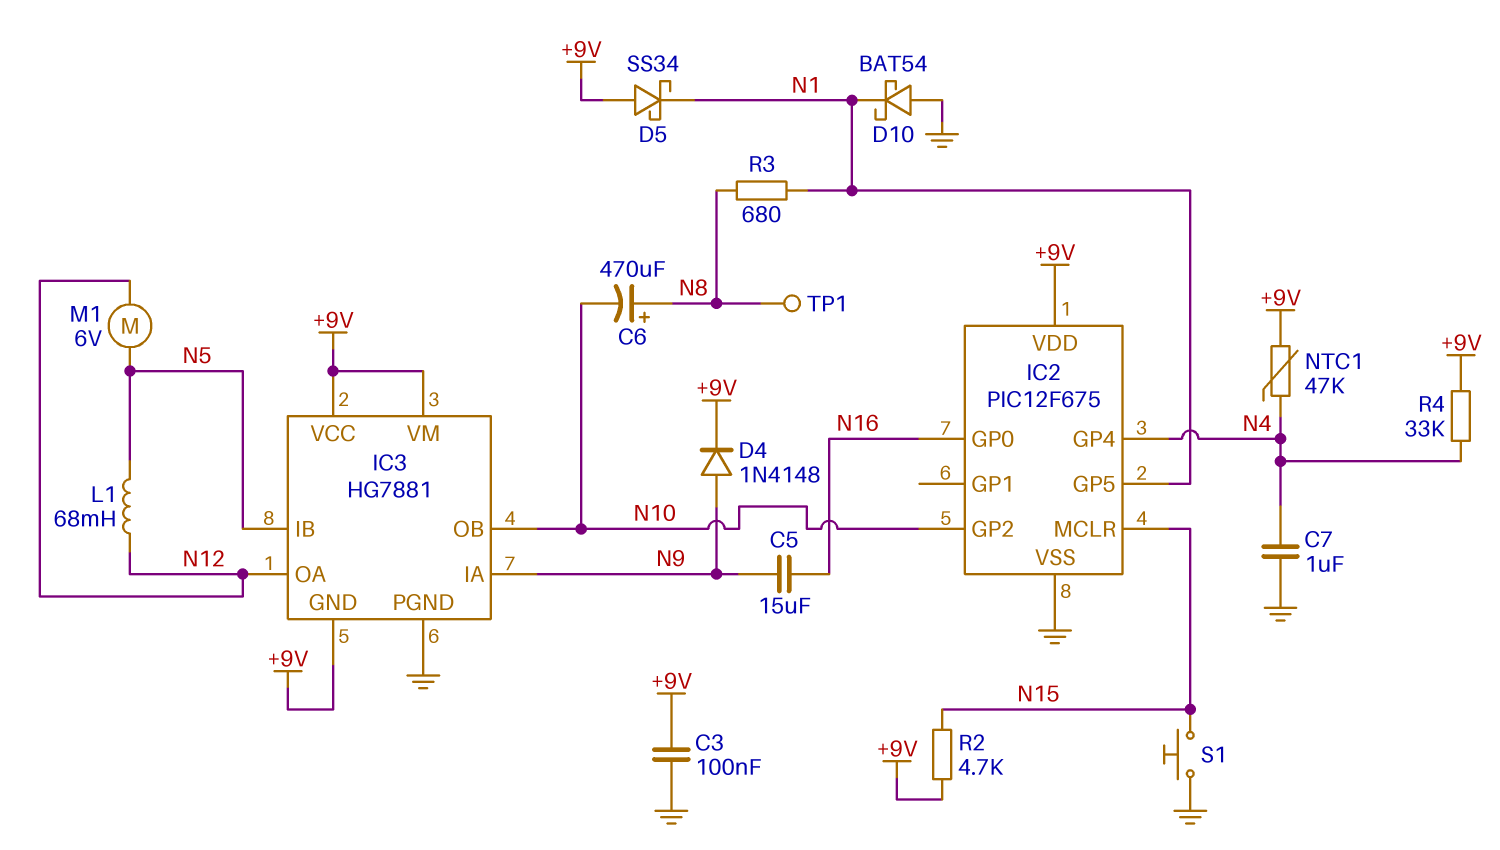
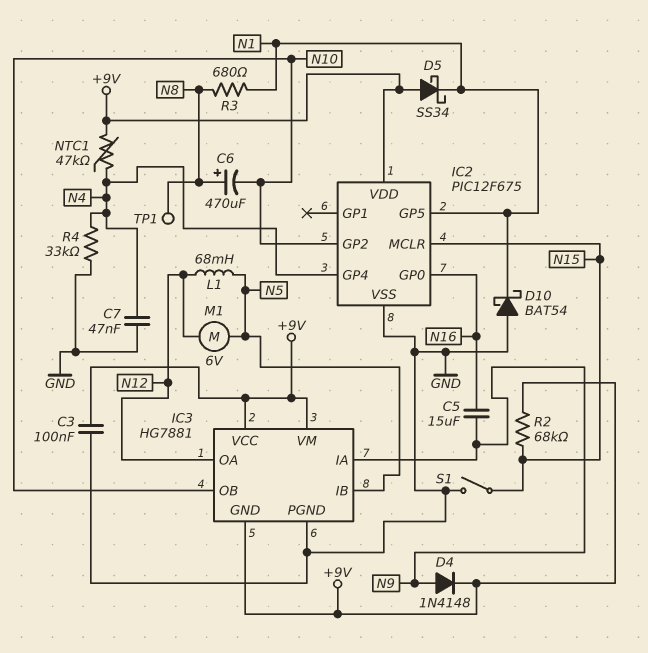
C7: 1uF (GND, N4) -> 47nF (GND, N4)
R2: 4.7k (+9V, N15) -> 68k (+9V, N15)
R4: 33k (+9V, N4) -> 33k (GND, N4)
S1: button (GND, N15) -> switch (GND, N15)

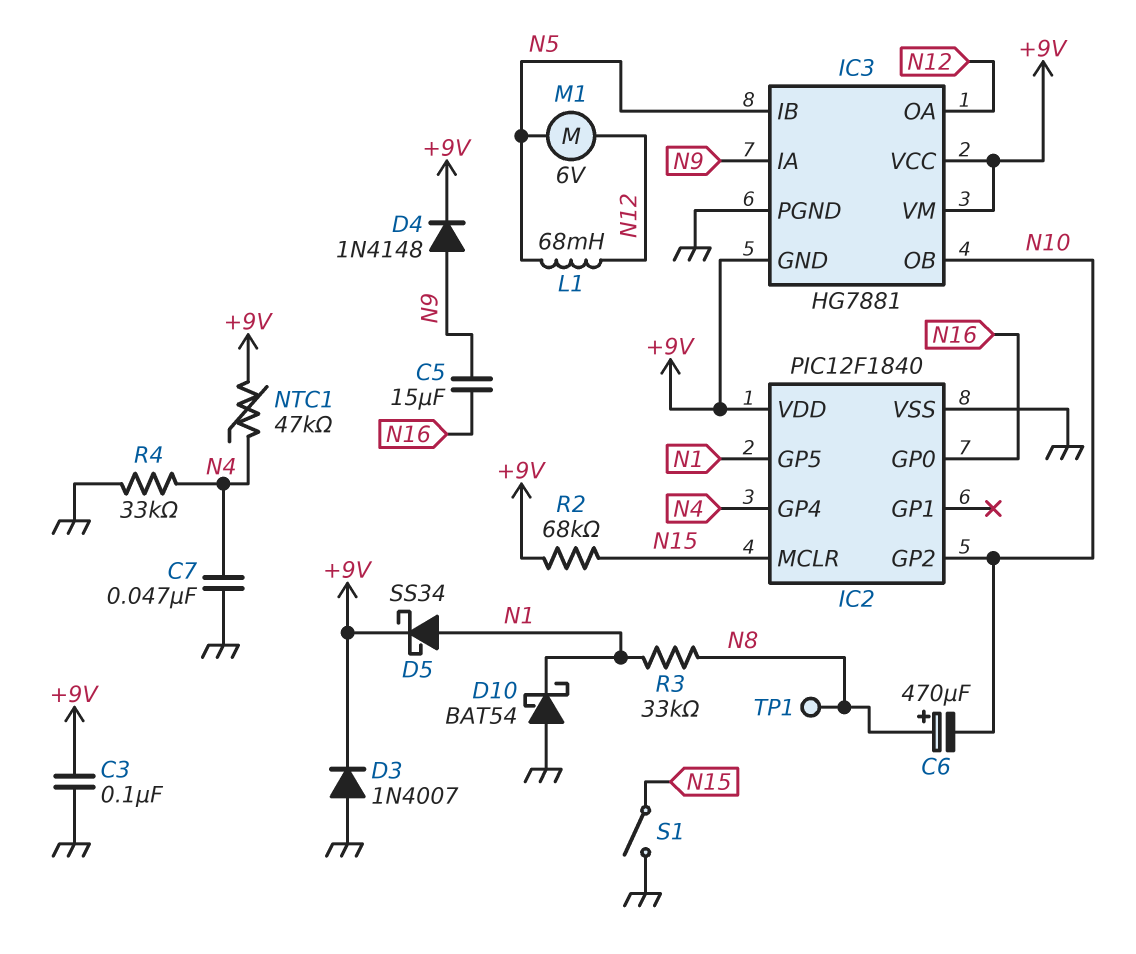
D3: none -> diode 1N4007 (A GND, K +9V)
D5: schottky SS34 (A +9V, K N1) -> schottky SS34 (A N1, K +9V)
IC2: PIC12F675 -> PIC12F1840
R3: 680 (N1, N8) -> 33k (N1, N8)

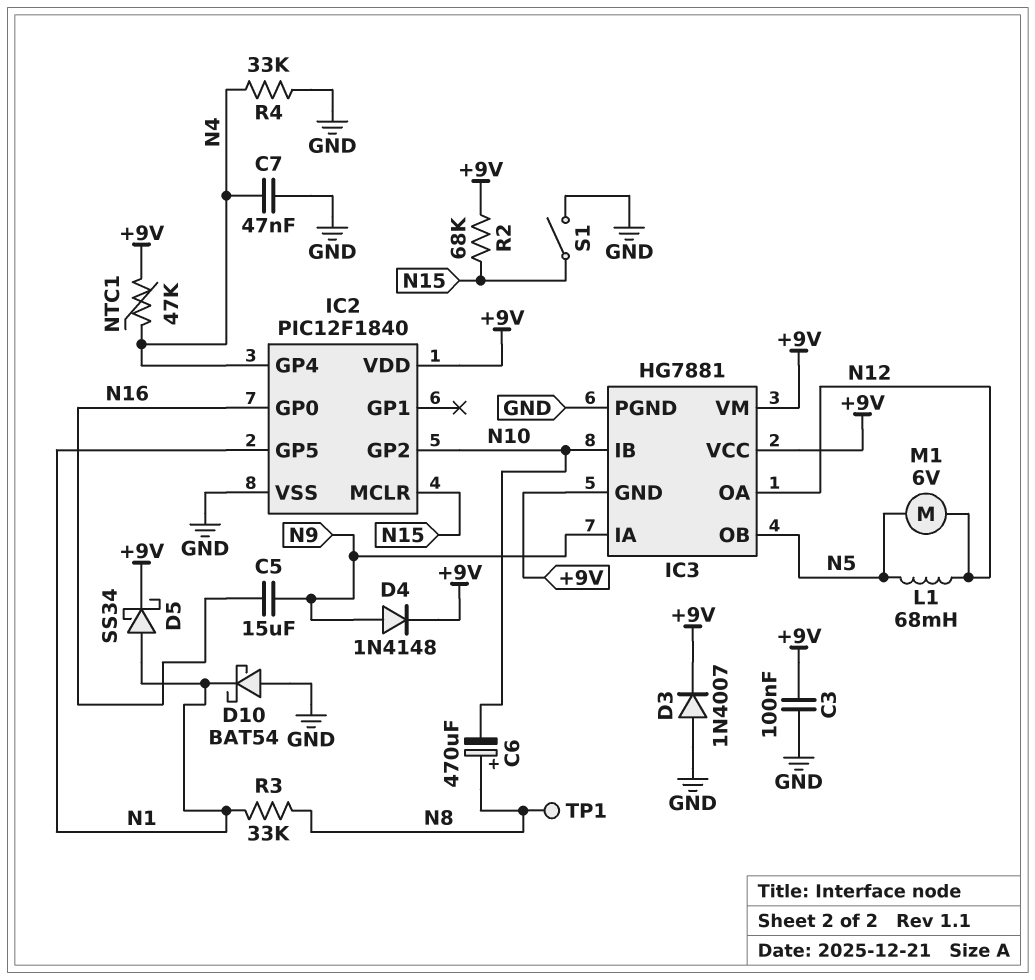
IC3 pin IB: N5 -> N10
IC3 pin OB: N10 -> N5

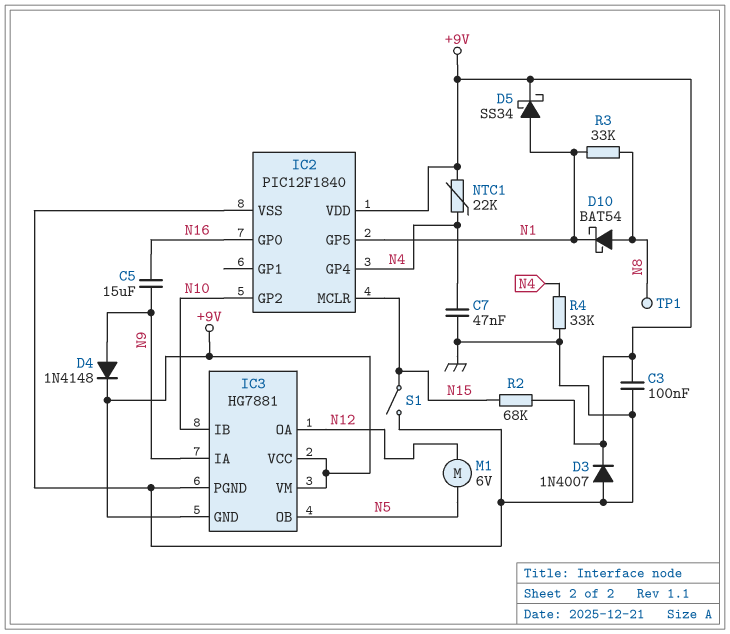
C6: 470uF (plus N8, minus N10) -> none
D10: schottky BAT54 (A GND, K N1) -> schottky BAT54 (A N8, K N1)
L1: 68mH (N5, N12) -> none
NTC1: 47k (+9V, N4) -> 22k (+9V, N4)

